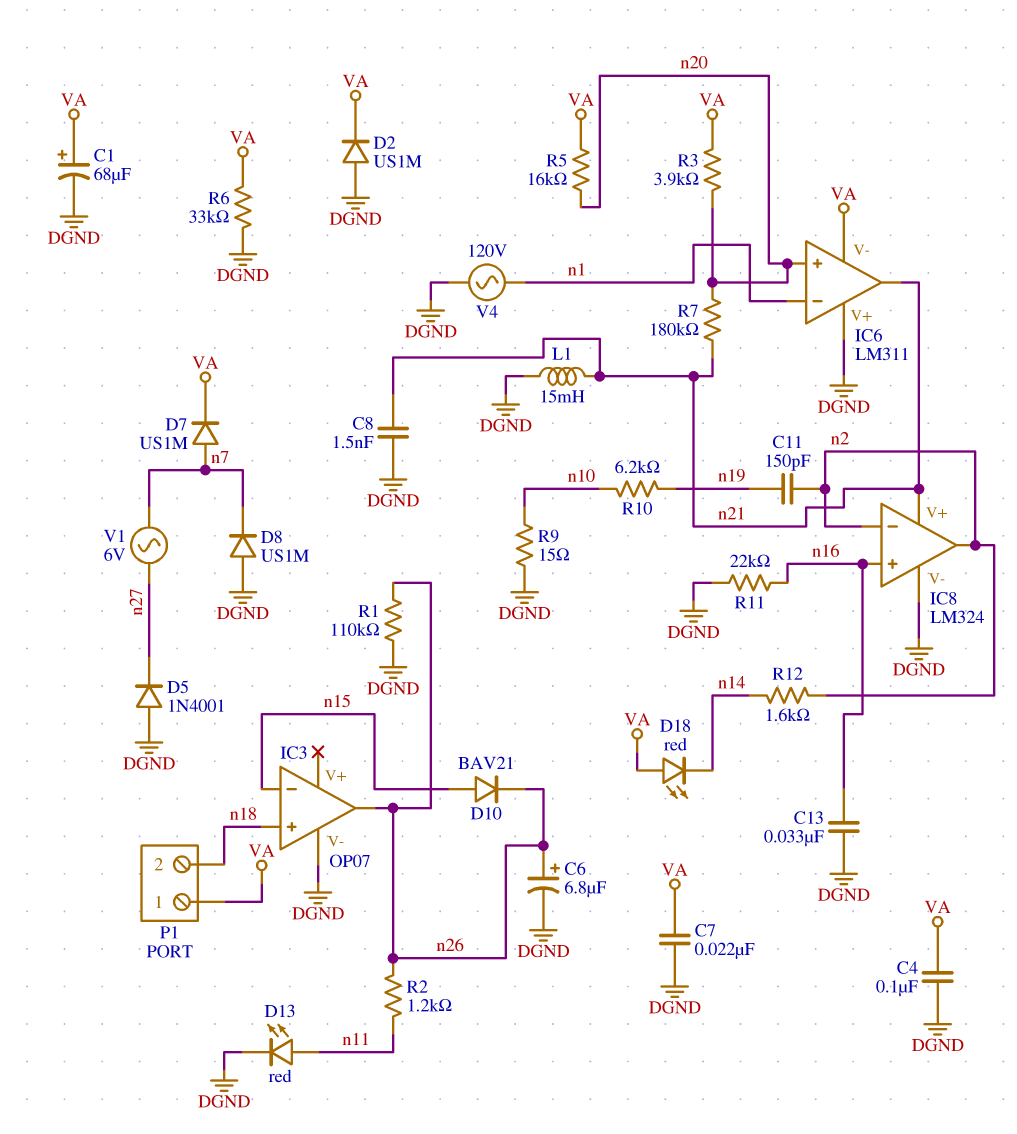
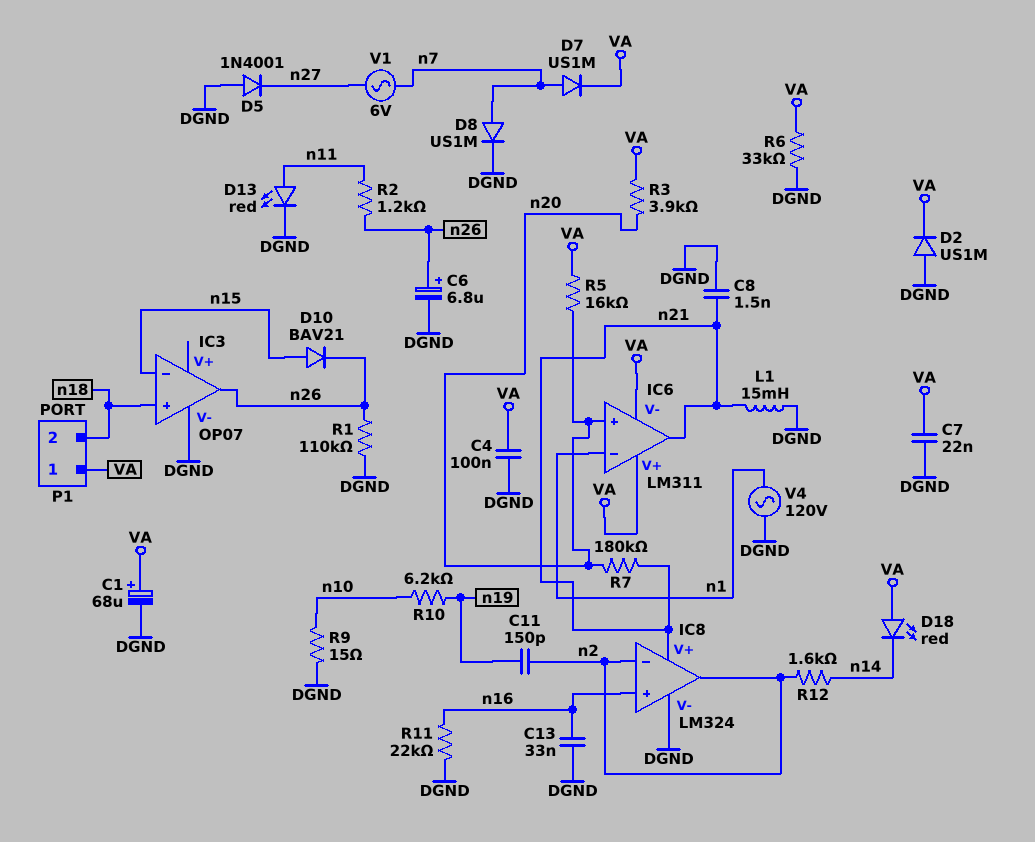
D8: diode US1M (A DGND, K n7) -> diode US1M (A n7, K DGND)
IC6 pin V+: DGND -> VA

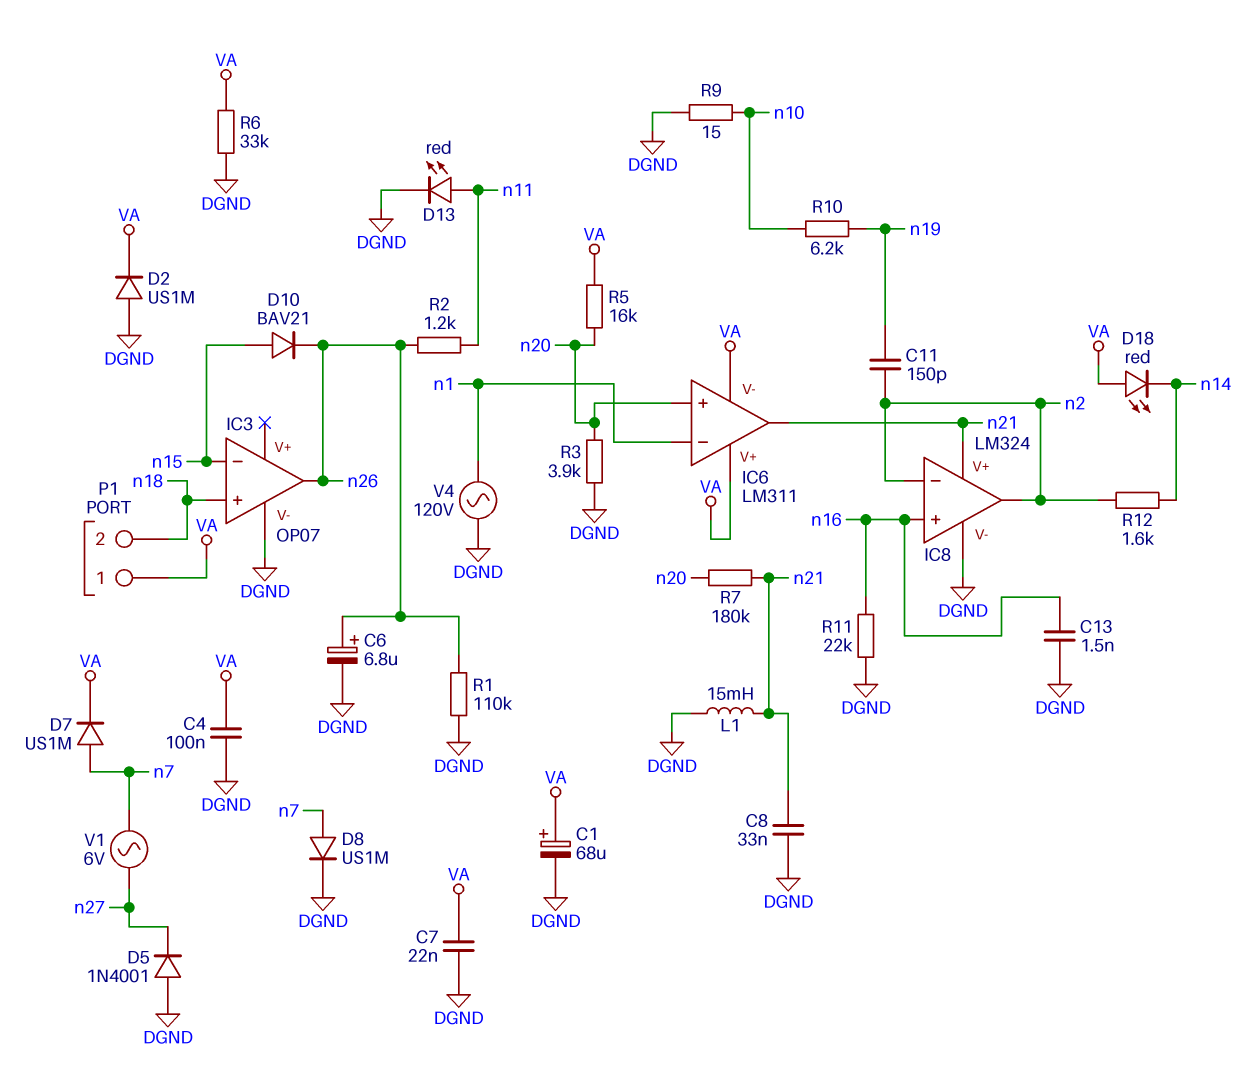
C8: 1.5nF (DGND, n21) -> 33nF (DGND, n21)
C13: 33nF (DGND, n16) -> 1.5nF (DGND, n16)
R3: 3.9k (VA, n20) -> 3.9k (DGND, n20)

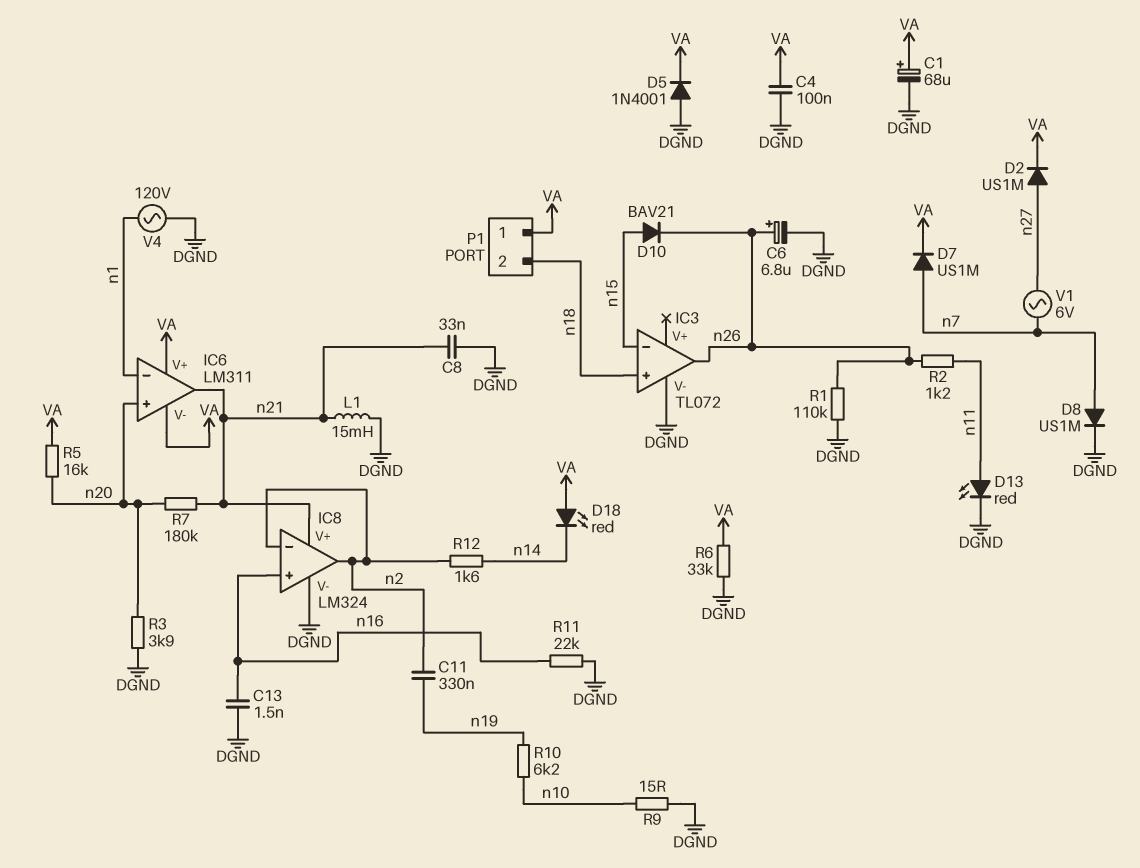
C7: 22nF (DGND, VA) -> none
C11: 150pF (n2, n19) -> 330nF (n2, n19)
D2: diode US1M (A DGND, K VA) -> diode US1M (A n27, K VA)
D5: diode 1N4001 (A DGND, K n27) -> diode 1N4001 (A DGND, K VA)
IC3: OP07 -> TL072

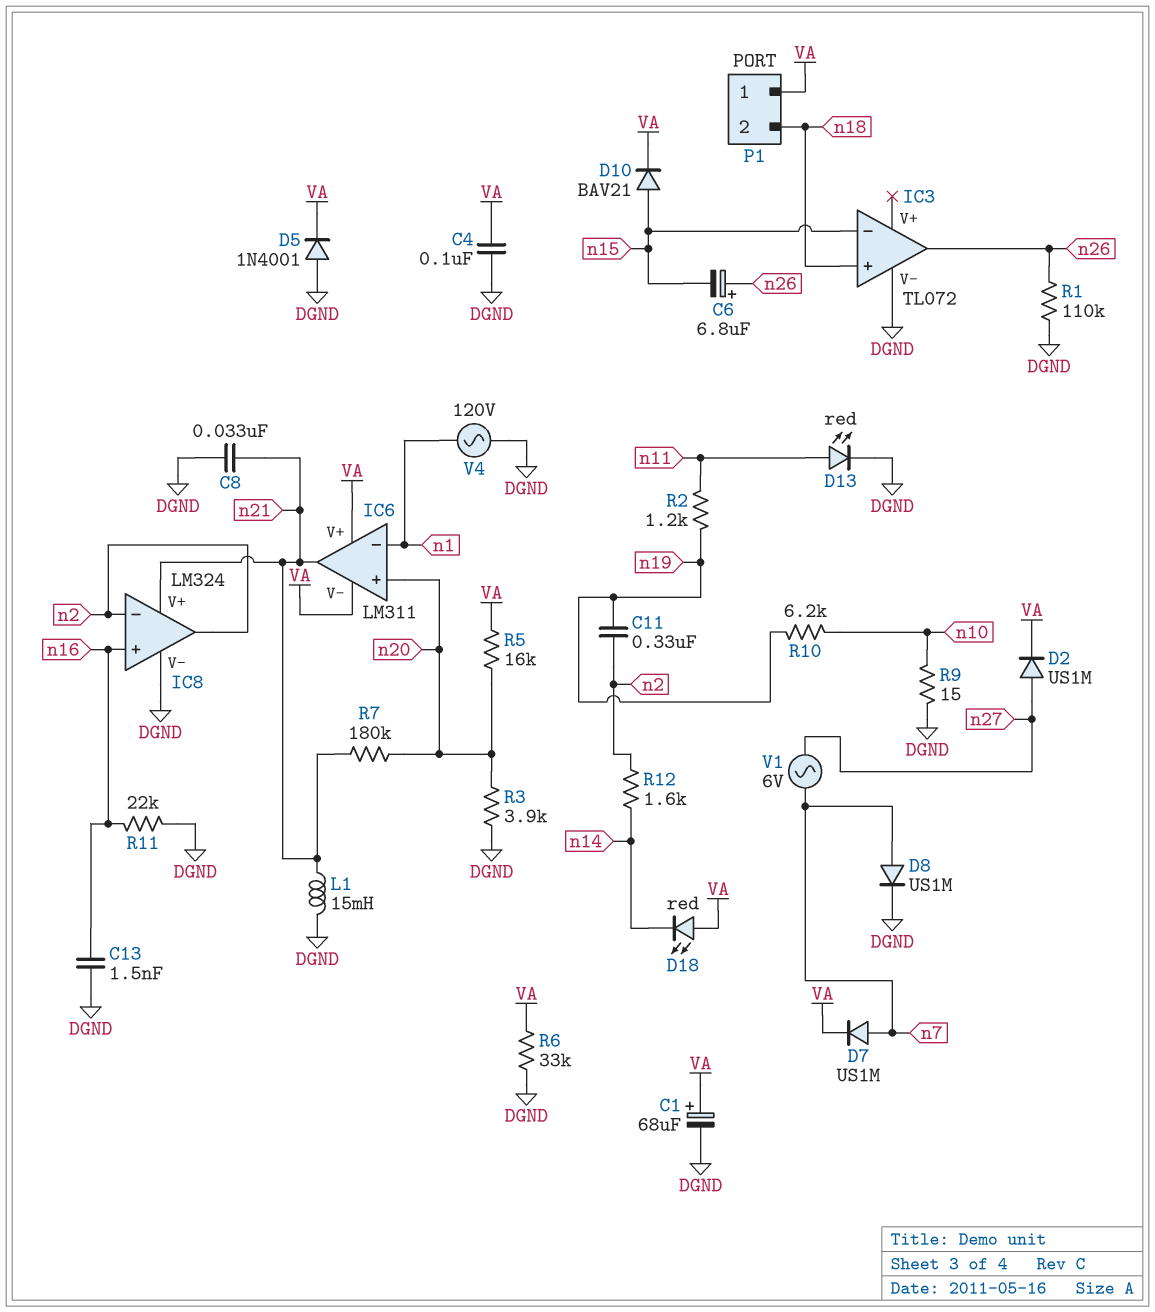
C6: 6.8uF (plus n26, minus DGND) -> 6.8uF (plus n26, minus n15)
D10: diode BAV21 (A n15, K n26) -> diode BAV21 (A n15, K VA)
R2: 1.2k (n11, n26) -> 1.2k (n11, n19)

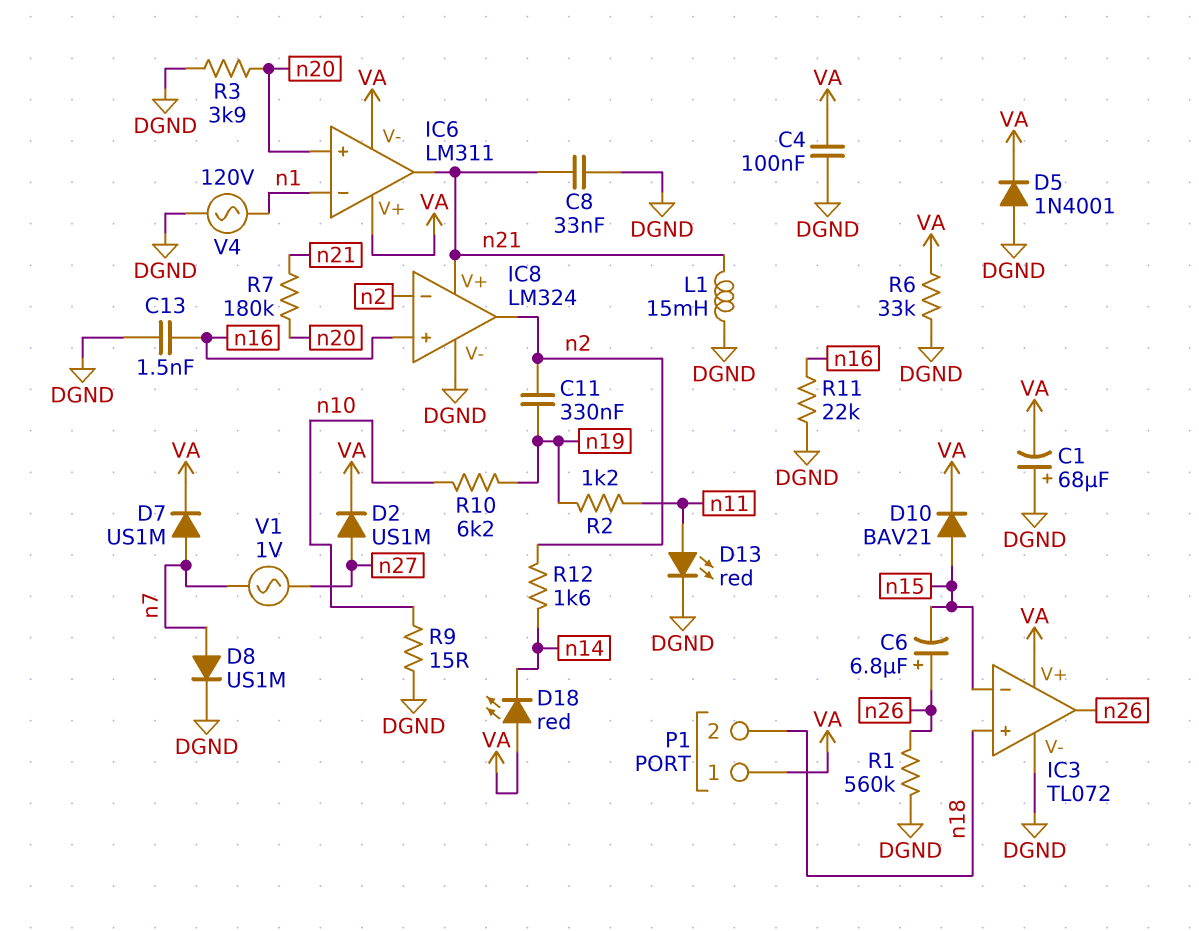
C1: 68uF (plus VA, minus DGND) -> 68uF (plus DGND, minus VA)
IC3 pin V+: none -> VA
R1: 110k (DGND, n26) -> 560k (DGND, n26)
R5: 16k (VA, n20) -> none
V1: AC 6V (n7, n27) -> AC 1V (n7, n27)

